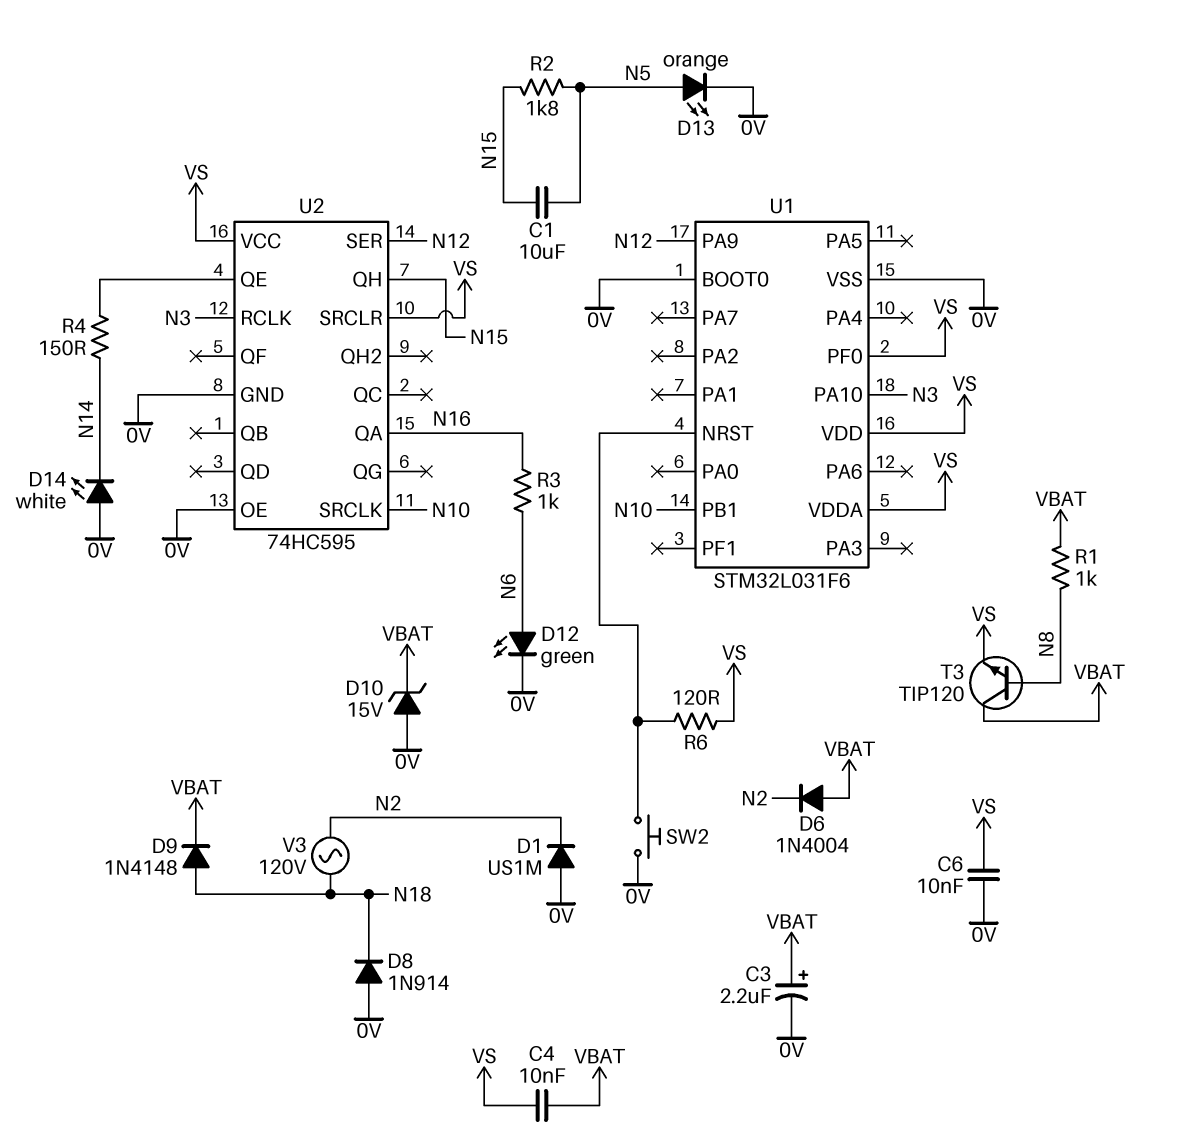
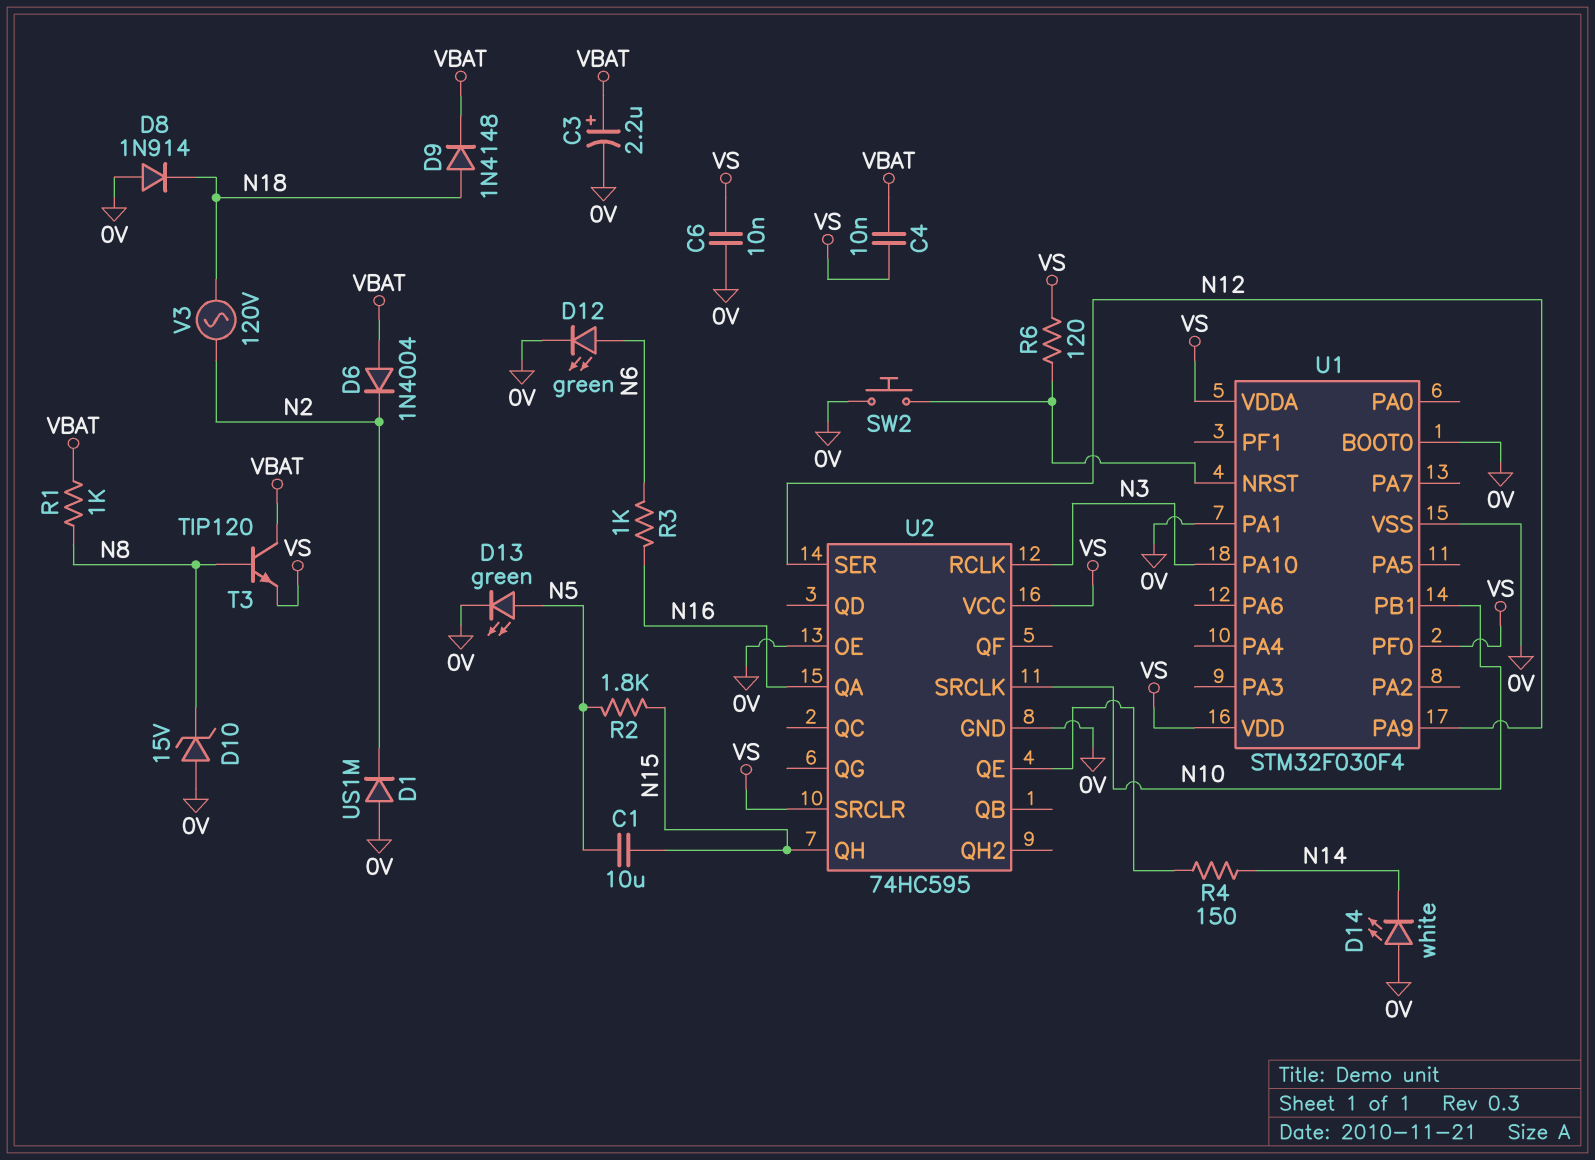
D10: zener 15V (A 0V, K VBAT) -> zener 15V (A 0V, K N8)
D13: LED orange (A N5, K 0V) -> LED green (A N5, K 0V)
U1: STM32L031F6 -> STM32F030F4
U1 pin PA1: none -> 0V

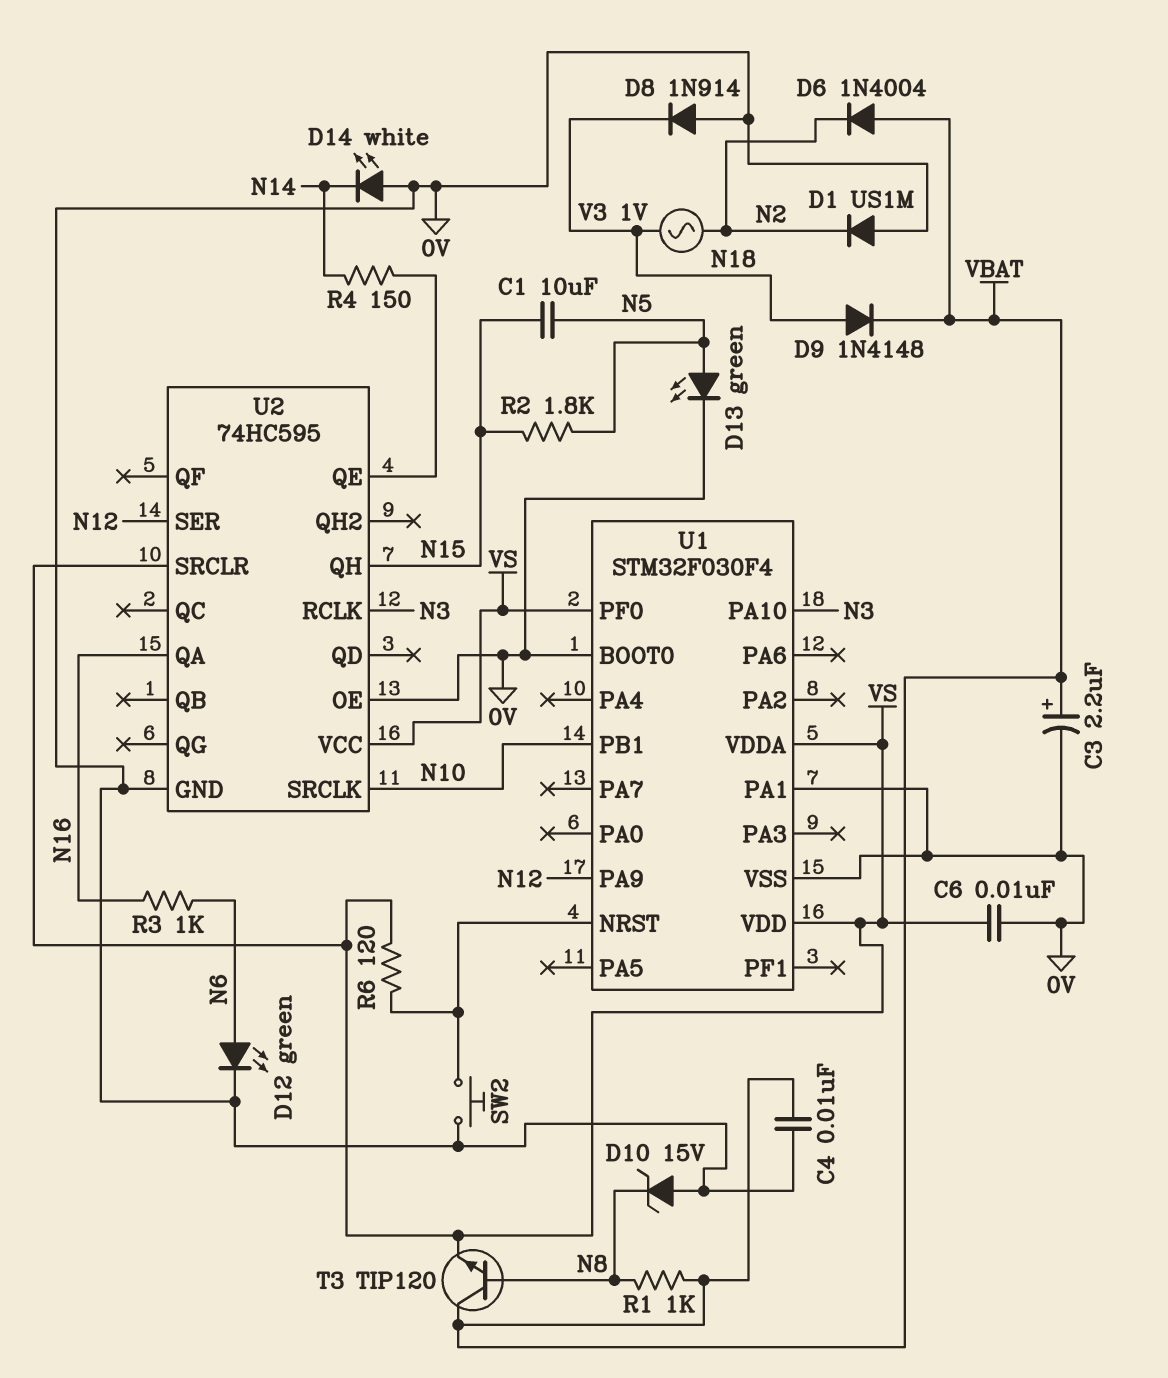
C4: 10nF (VBAT, VS) -> 10nF (0V, VBAT)
V3: AC 120V (N2, N18) -> AC 1V (N2, N18)

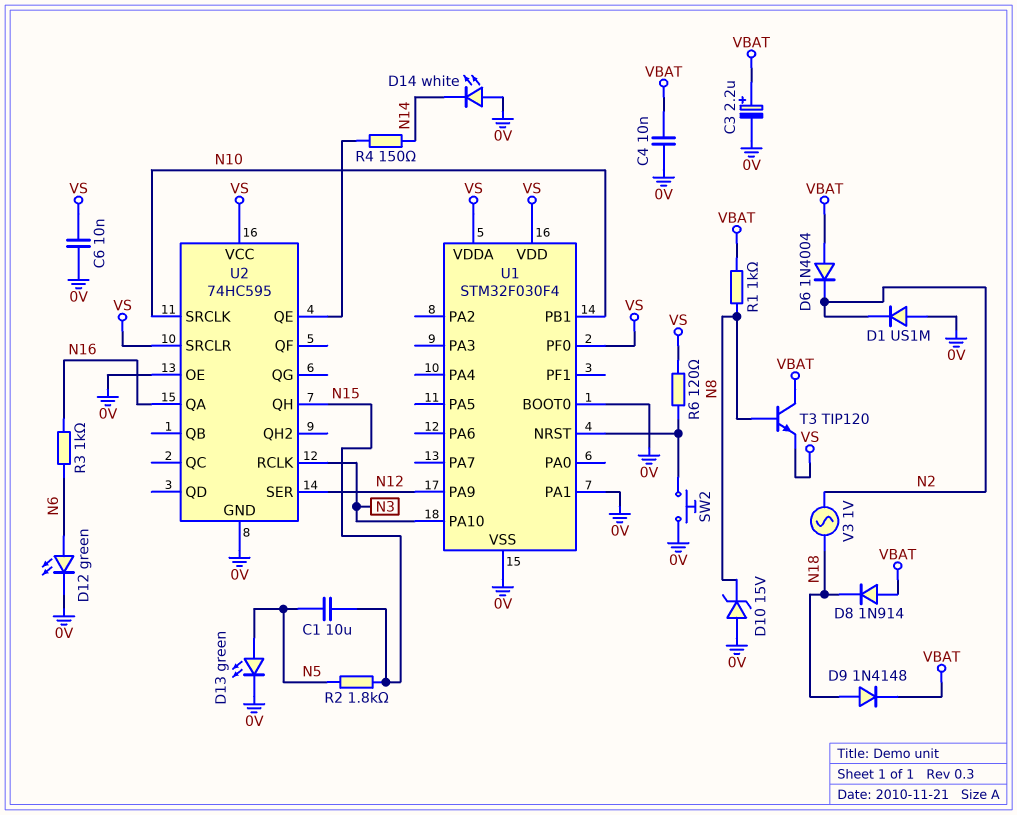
D8: diode 1N914 (A 0V, K N18) -> diode 1N914 (A VBAT, K N18)

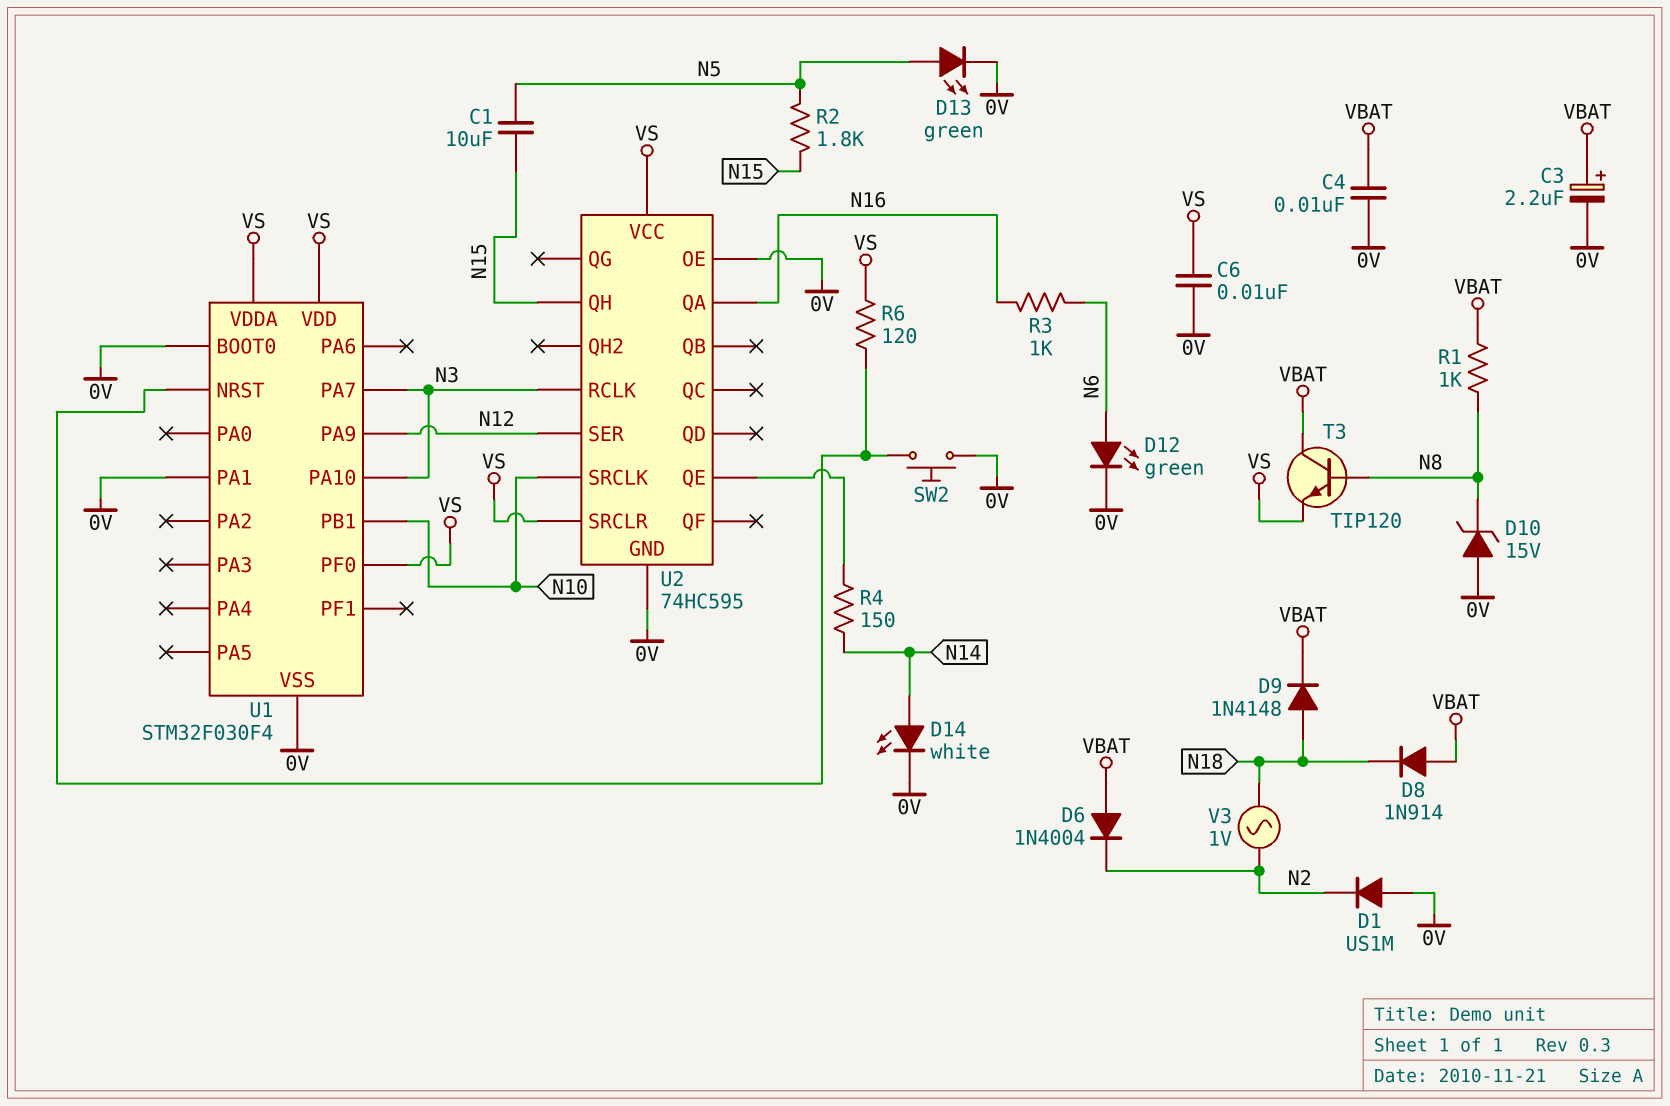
D14: LED white (A 0V, K N14) -> LED white (A N14, K 0V)
U1 pin PA7: none -> N3

